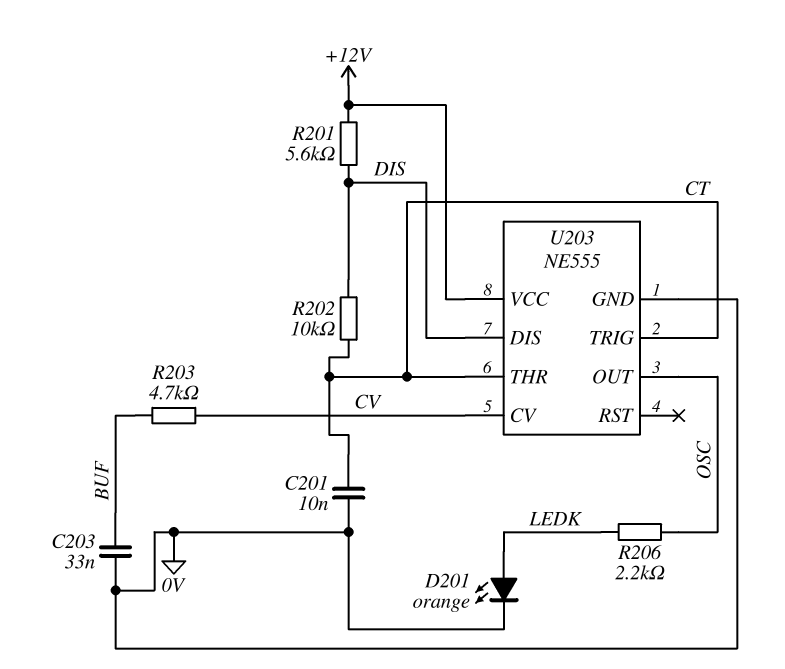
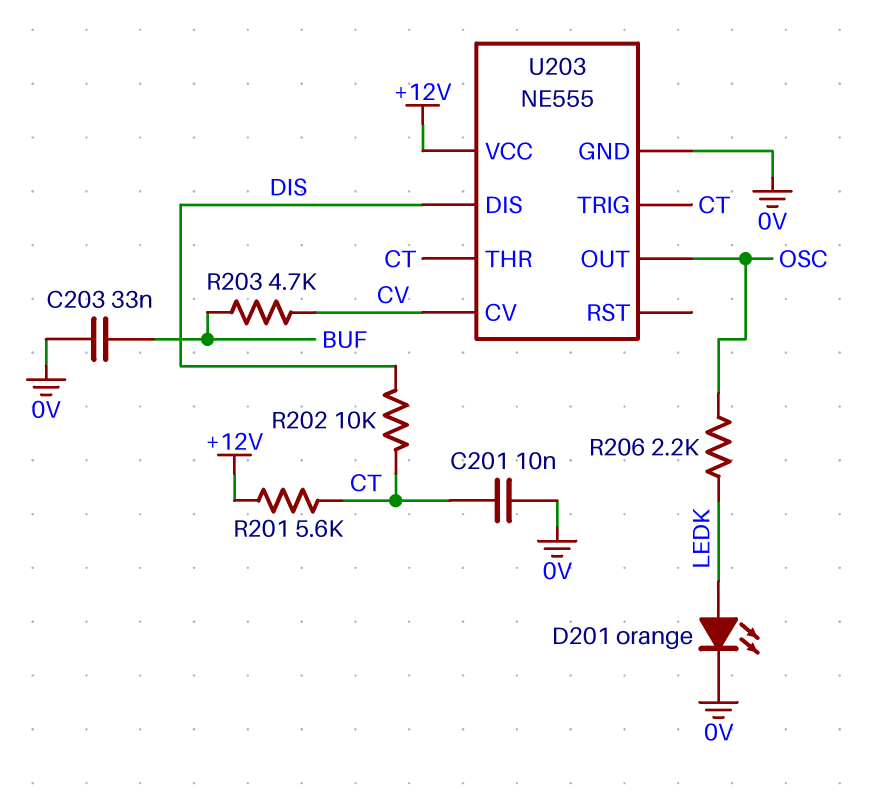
R201: 5.6k (+12V, DIS) -> 5.6k (+12V, CT)

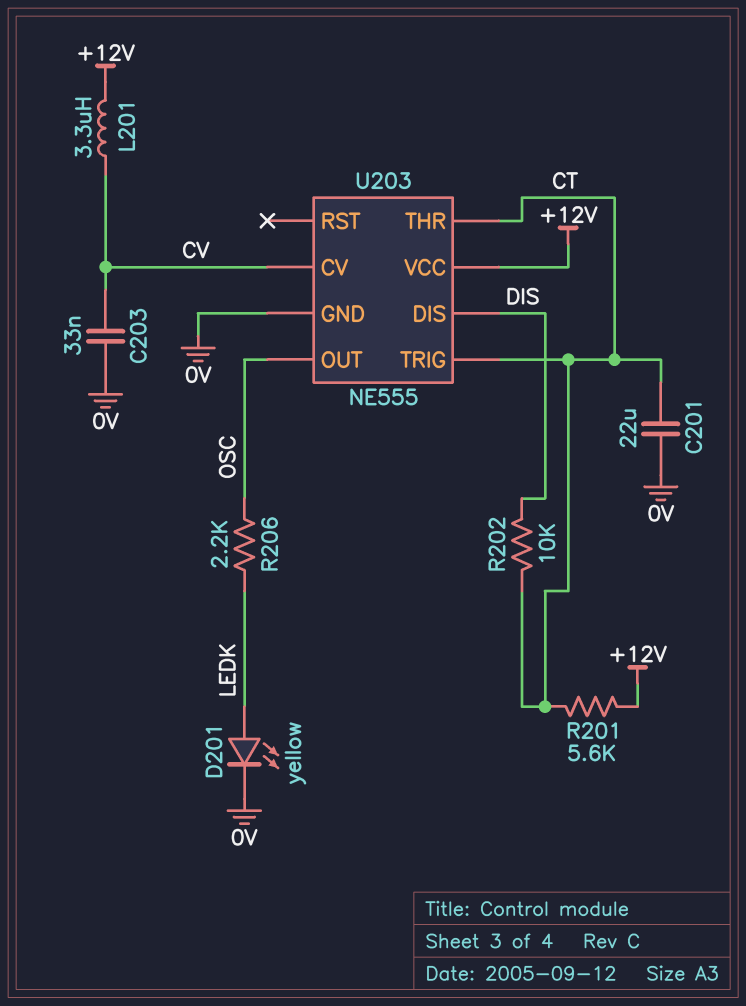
C201: 10nF (0V, CT) -> 22uF (0V, CT)
C203: 33nF (0V, BUF) -> 33nF (0V, CV)
D201: LED orange (A LEDK, K 0V) -> LED yellow (A LEDK, K 0V)
L201: none -> 3.3uH (+12V, CV)
R203: 4.7k (BUF, CV) -> none

